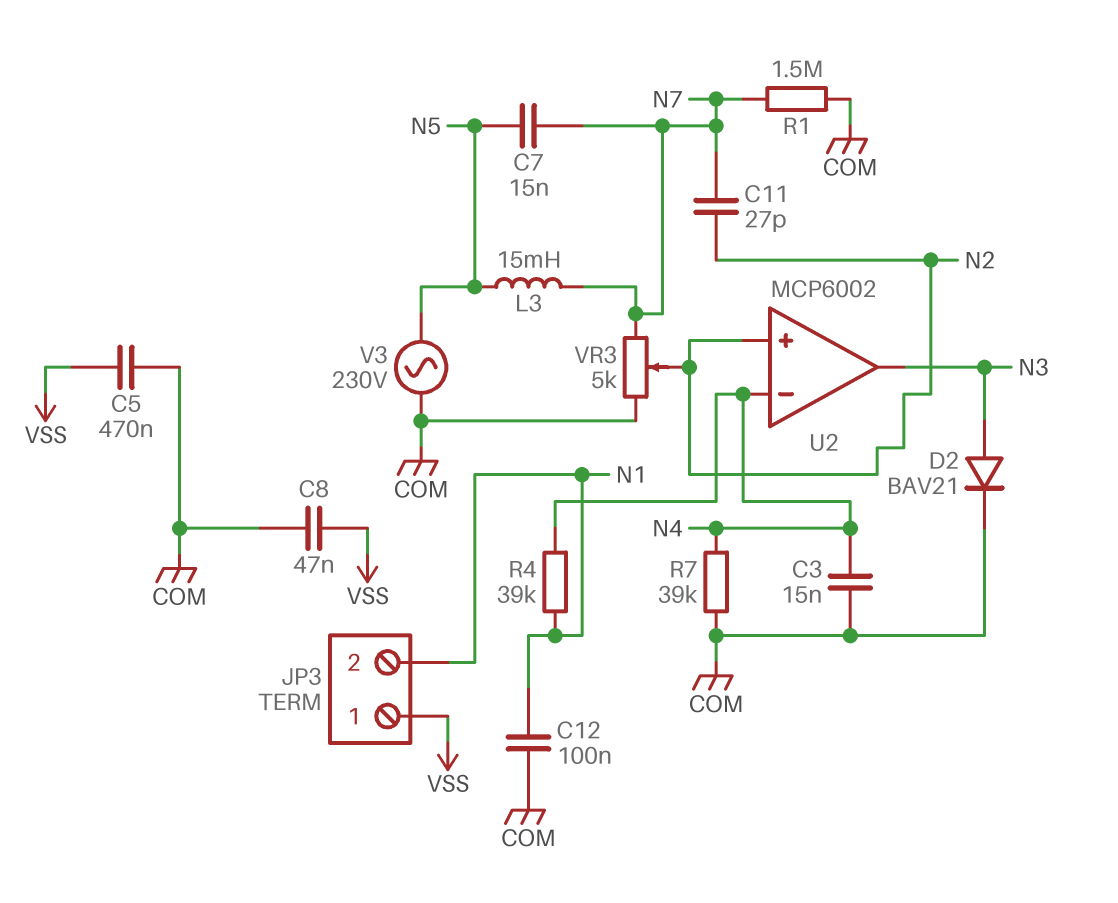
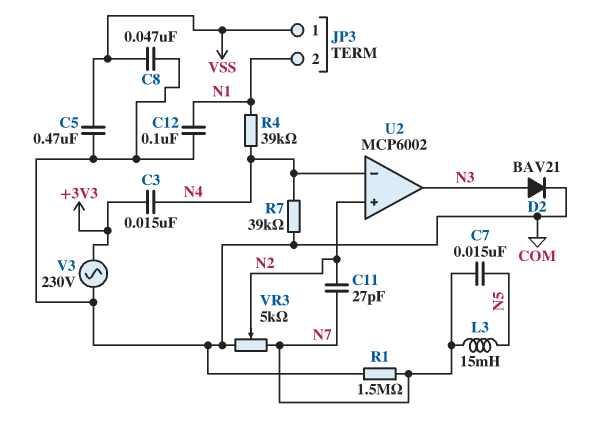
C3: 15nF (COM, N4) -> 15nF (+3V3, N4)
V3: AC 230V (COM, N5) -> AC 230V (+3V3, COM)

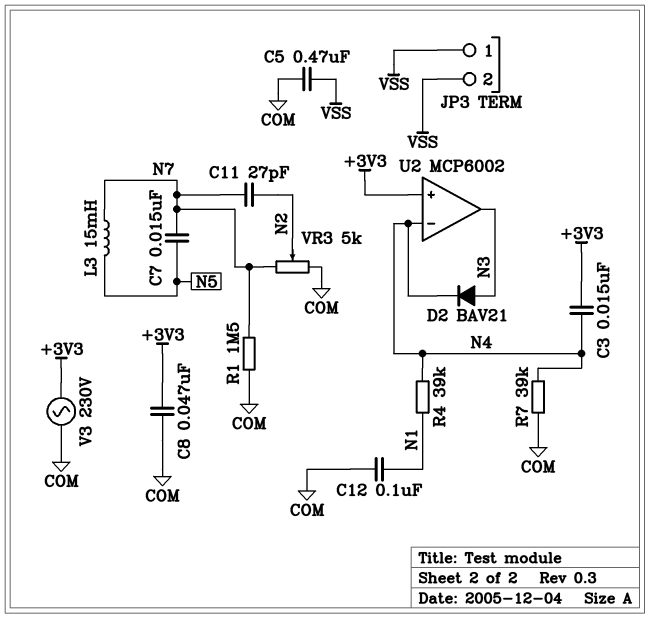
C8: 47nF (COM, VSS) -> 47nF (+3V3, COM)
D2: diode BAV21 (A N3, K COM) -> diode BAV21 (A N3, K N4)
JP3 pin 2: N1 -> VSS
U2 pin in+: N2 -> +3V3

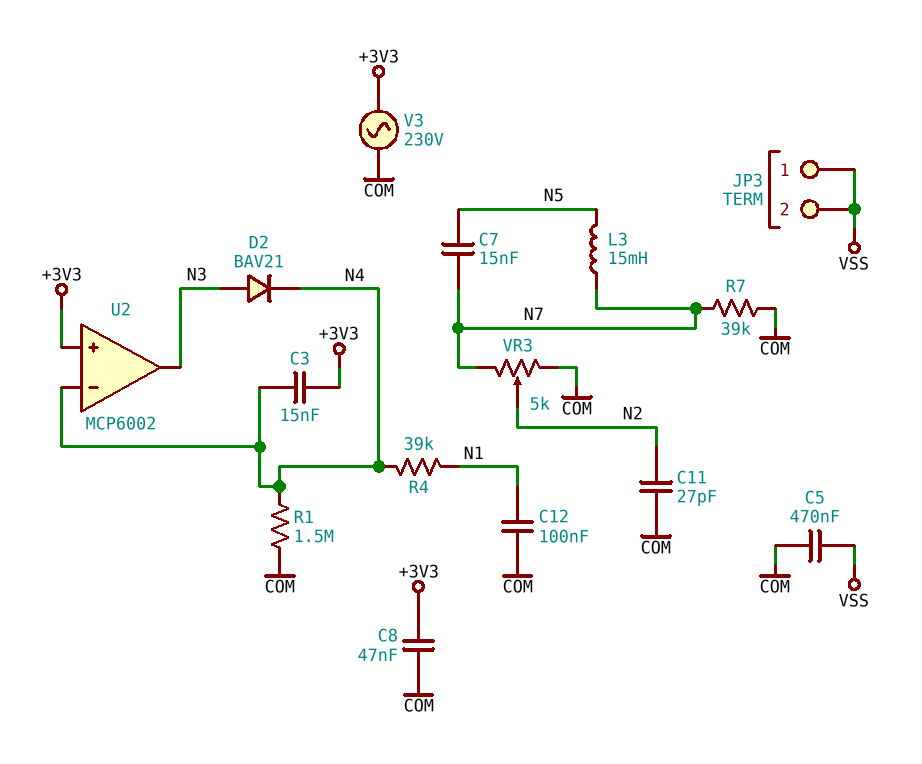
C11: 27pF (N2, N7) -> 27pF (COM, N2)
R1: 1.5M (COM, N7) -> 1.5M (COM, N4)
R7: 39k (COM, N4) -> 39k (COM, N7)

